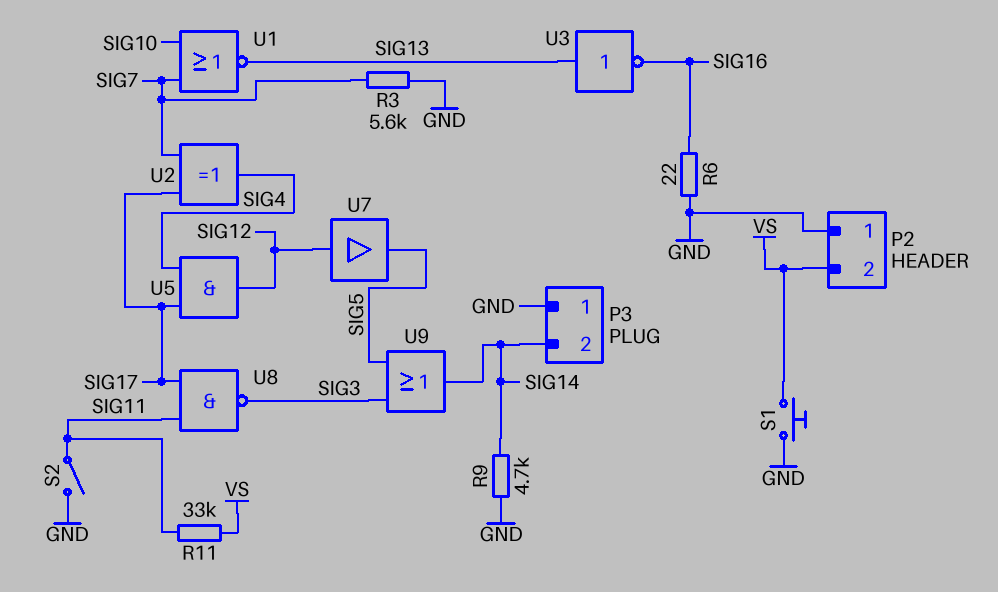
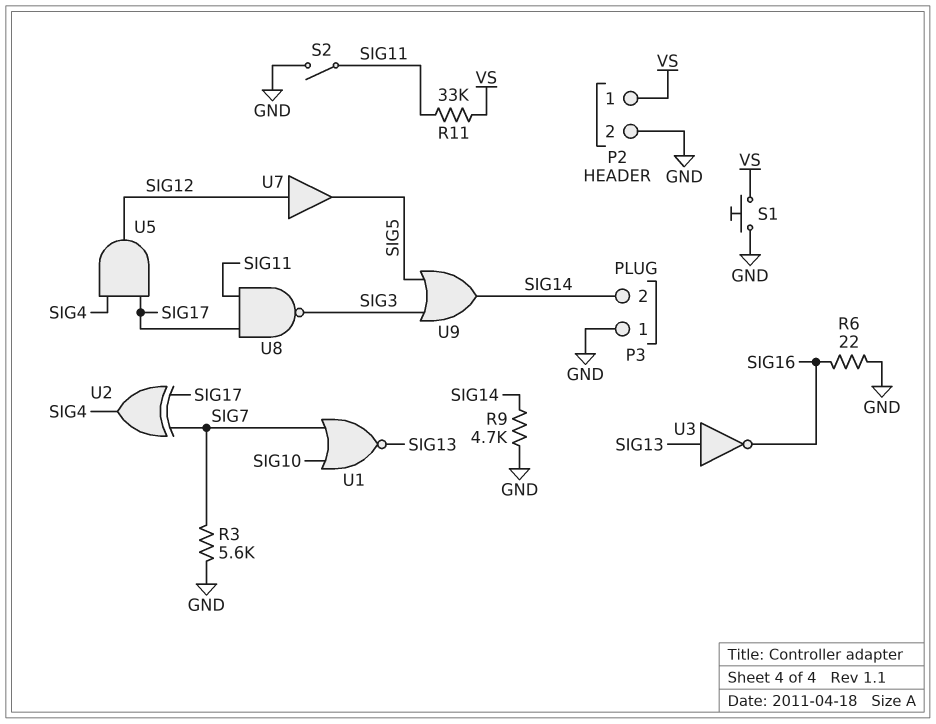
P2 pin 1: GND -> VS
P2 pin 2: VS -> GND

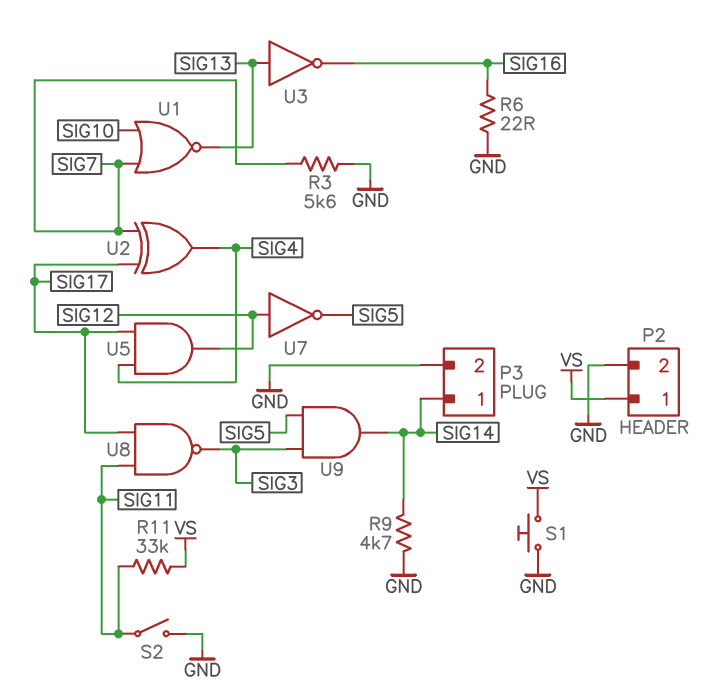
P3 pin 1: GND -> SIG14
P3 pin 2: SIG14 -> GND
U7: buffer (in SIG12, out SIG5) -> NOT (in SIG12, out SIG5)
U9: OR (in SIG3, in SIG5, out SIG14) -> AND (in SIG3, in SIG5, out SIG14)

